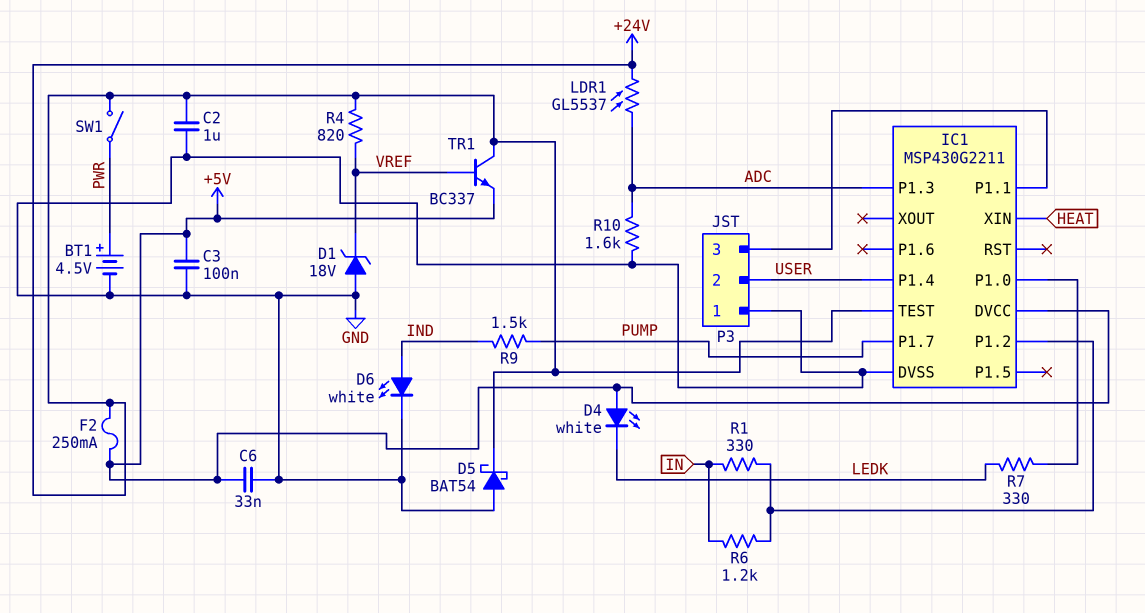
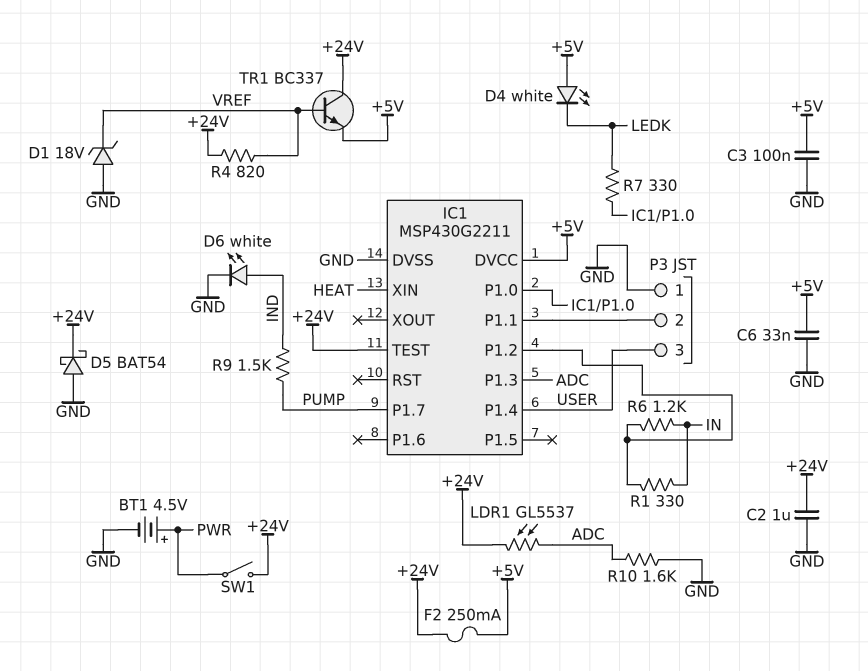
P3 pin 2: USER -> IC1/P1.1
P3 pin 3: IC1/P1.1 -> USER

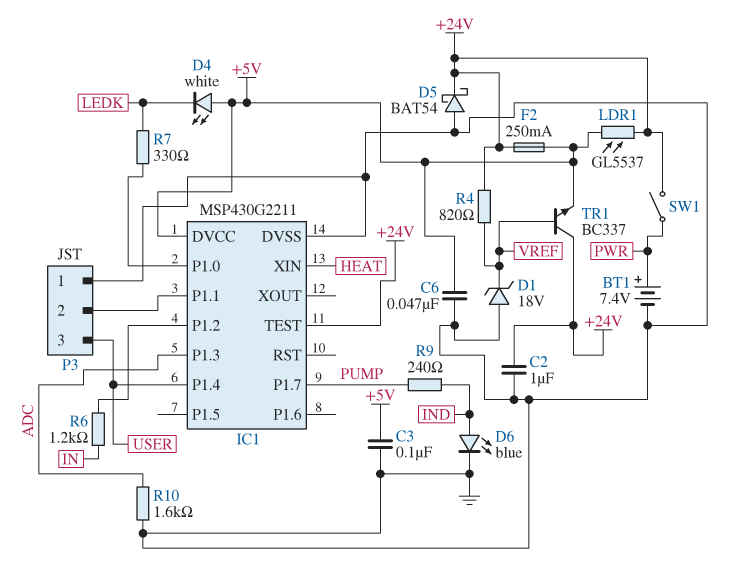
BT1: 4.5V (plus PWR, minus GND) -> 7.4V (plus PWR, minus GND)
C6: 33nF (+5V, GND) -> 47nF (+5V, GND)
D6: LED white (A IND, K GND) -> LED blue (A IND, K GND)
LDR1: GL5537 (+24V, ADC) -> GL5537 (+5V, +24V)
R1: 330 (IC1/P1.2, IN) -> none
R9: 1.5k (IND, PUMP) -> 240 (IND, PUMP)

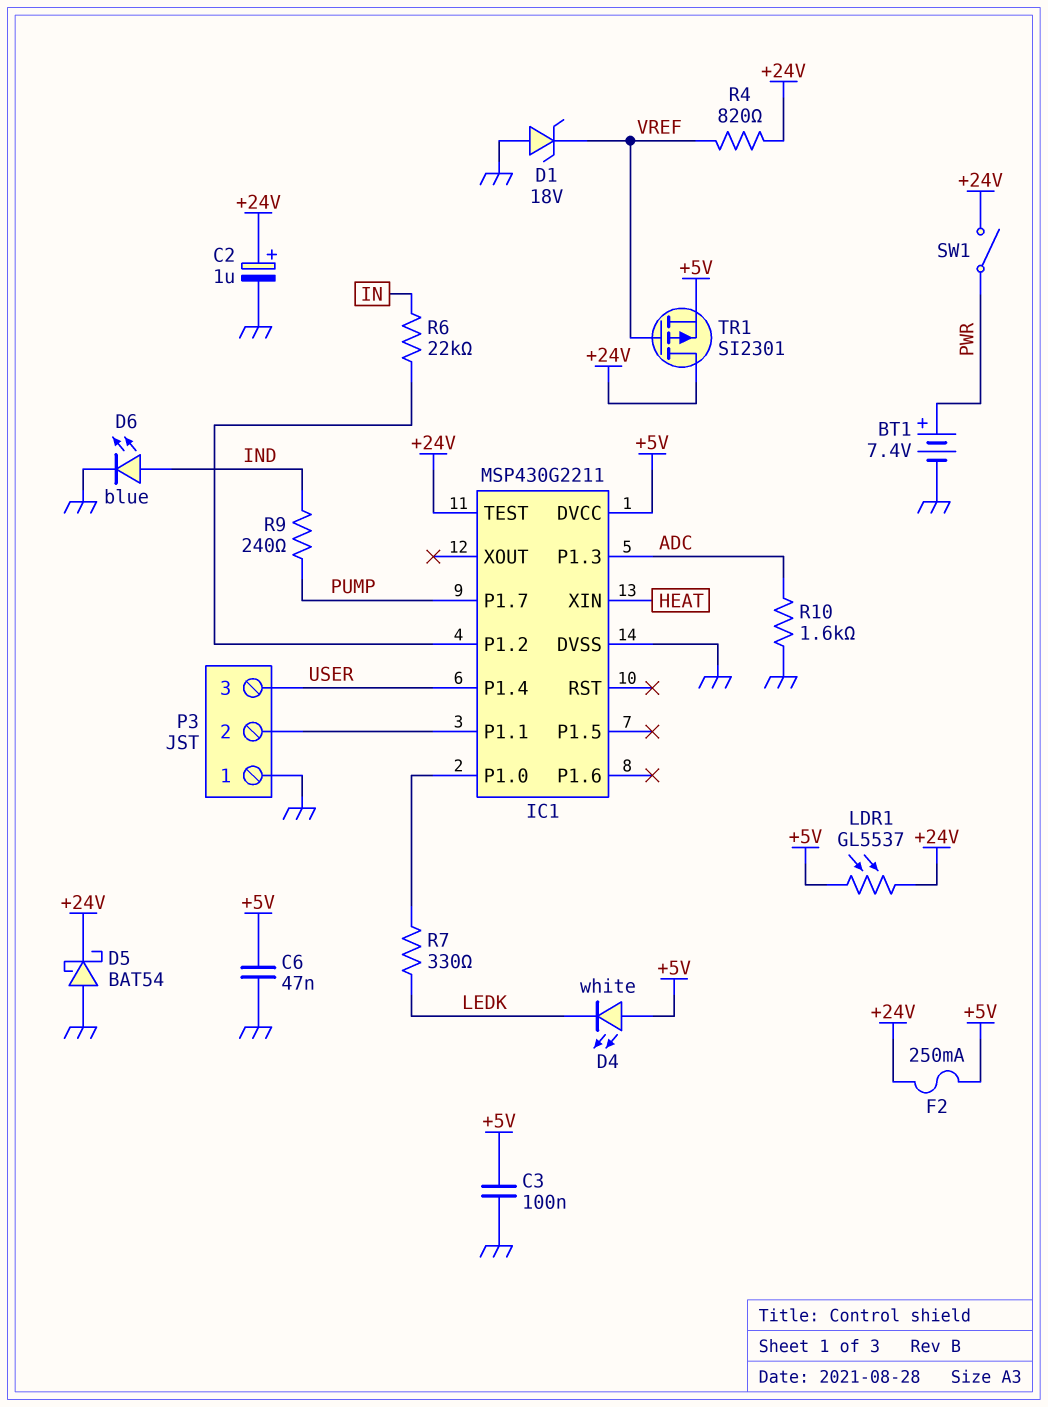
C2: 1uF (+24V, GND) -> 1uF (plus +24V, minus GND)
R6: 1.2k (IC1/P1.2, IN) -> 22k (IC1/P1.2, IN)
TR1: NPN BC337 (B VREF, C +24V, E +5V) -> PMOS SI2301 (G VREF, D +24V, S +5V)

